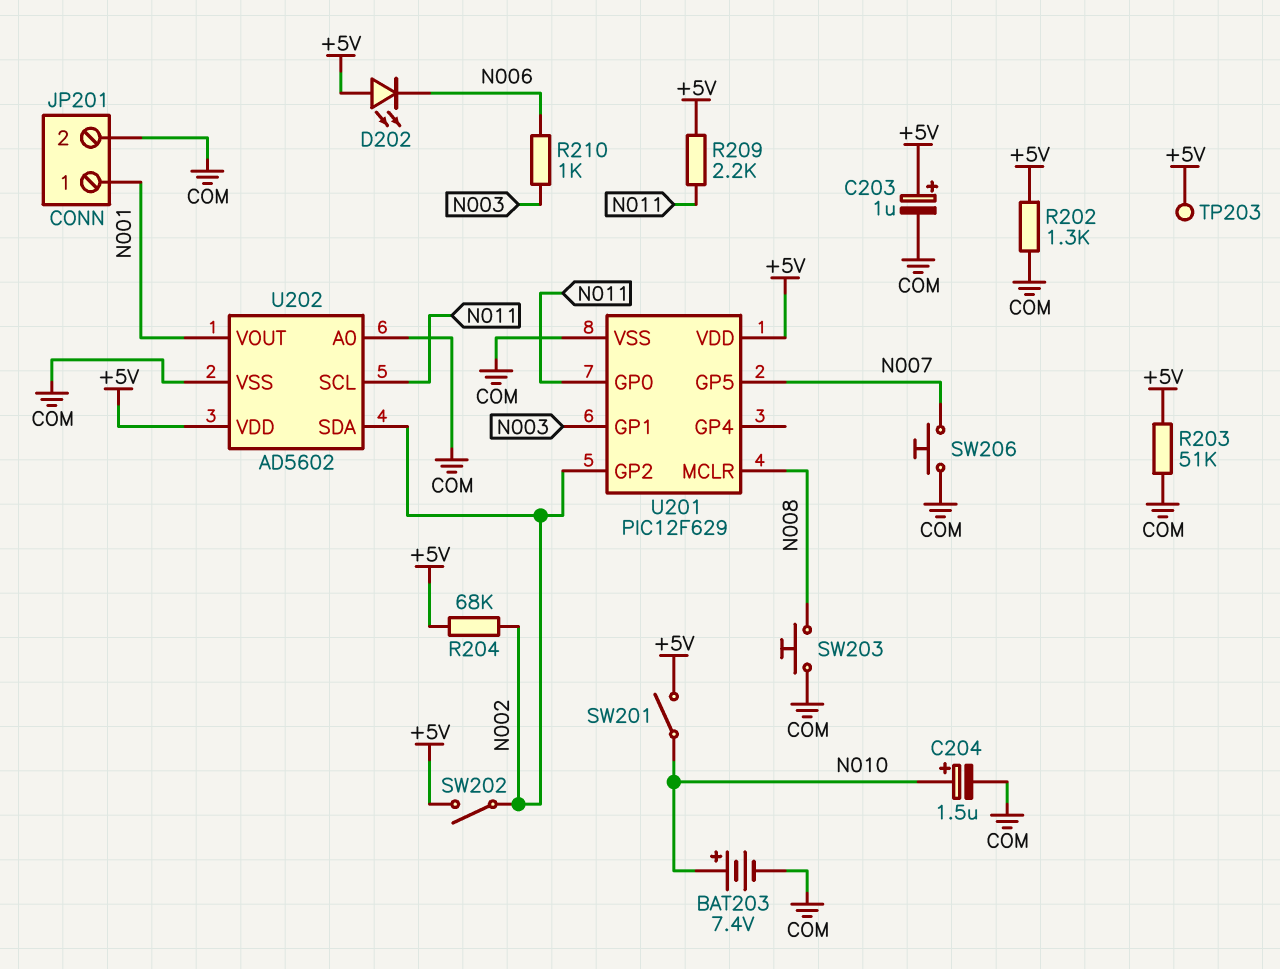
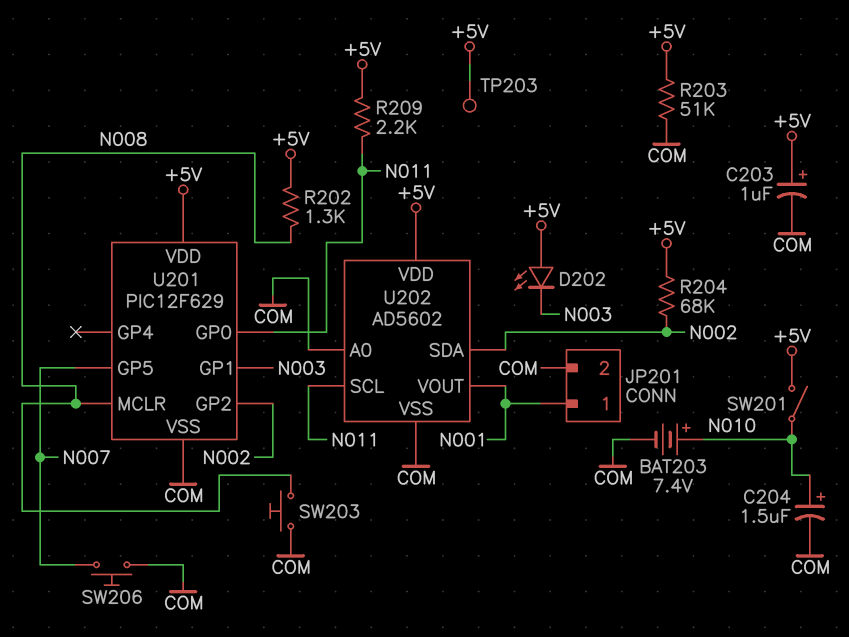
D202: LED (A +5V, K N006) -> LED (A +5V, K N003)
R202: 1.3k (+5V, COM) -> 1.3k (+5V, N008)
R210: 1k (N003, N006) -> none
SW202: switch (+5V, N002) -> none

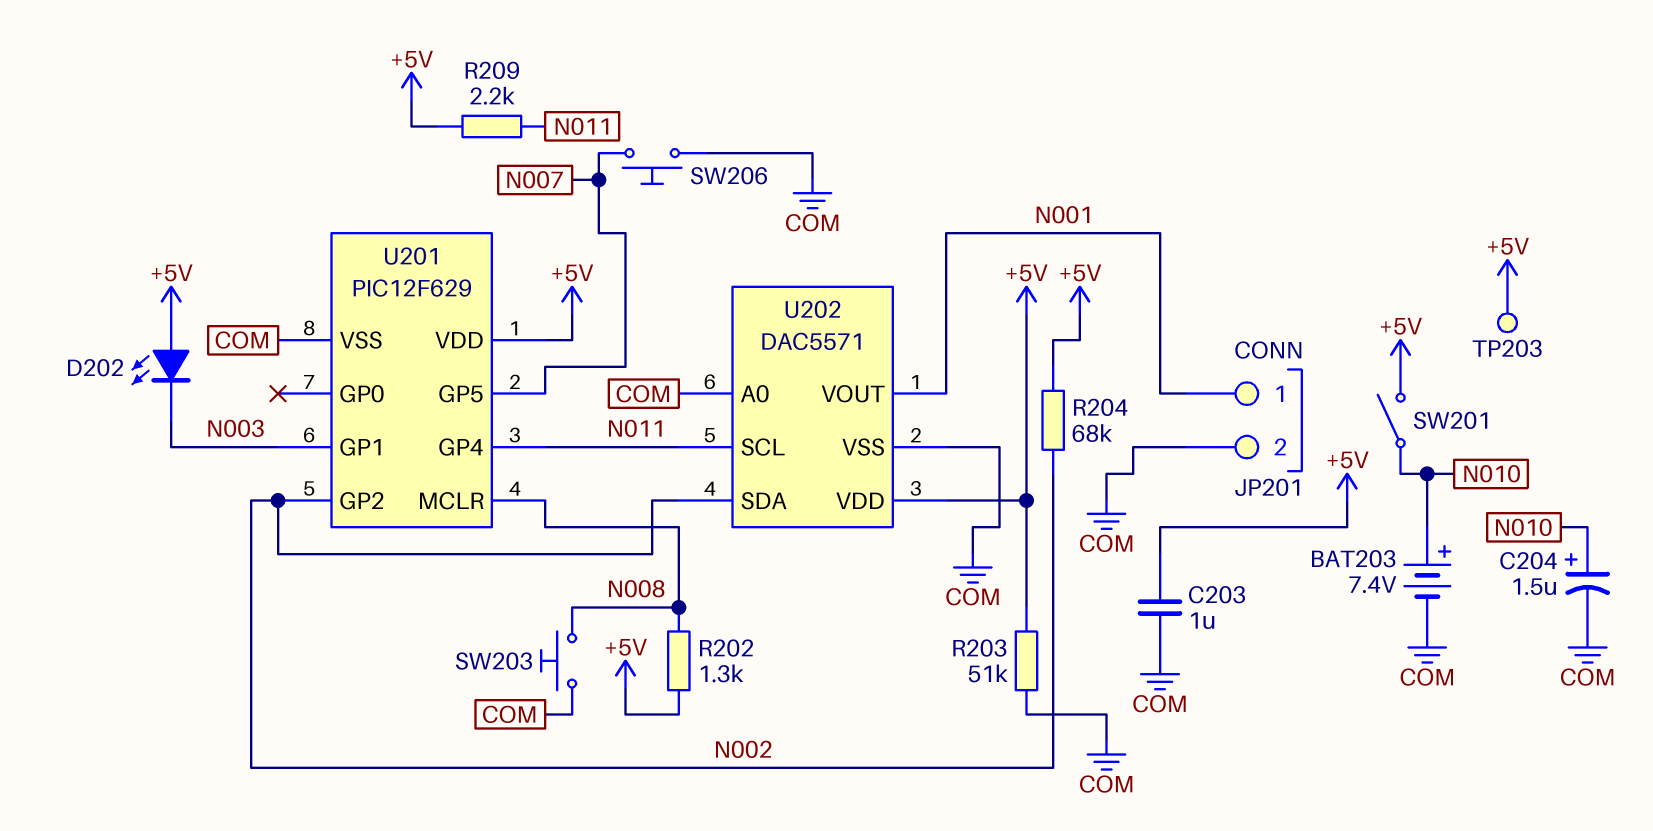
C203: 1uF (plus +5V, minus COM) -> 1uF (+5V, COM)
U201 pin GP0: N011 -> none
U201 pin GP4: none -> N011
U202: AD5602 -> DAC5571

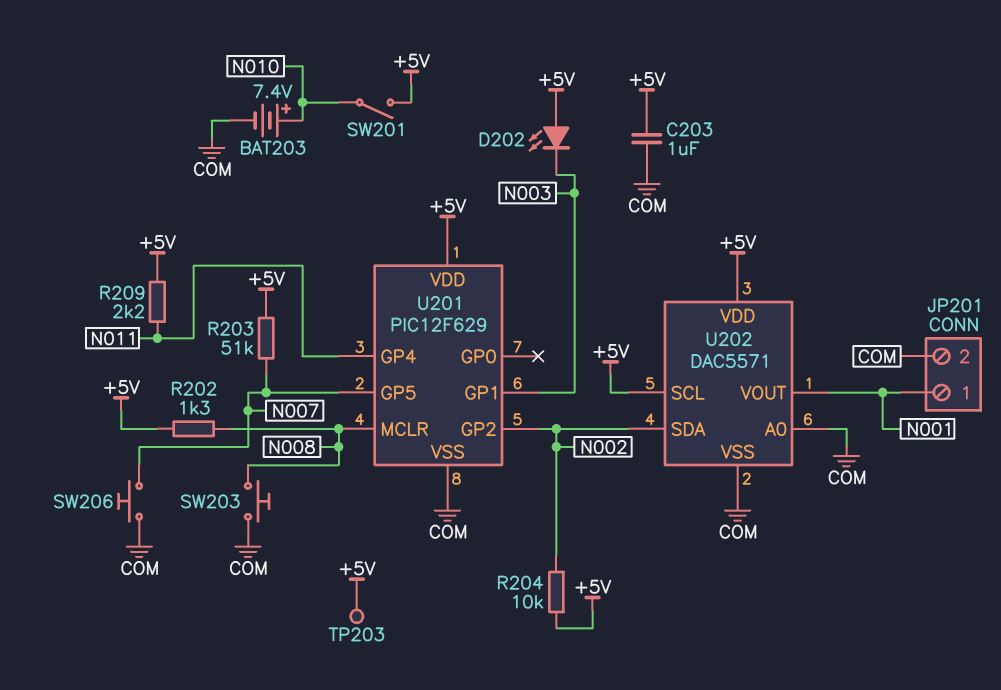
C204: 1.5uF (plus N010, minus COM) -> none
R203: 51k (+5V, COM) -> 51k (+5V, N007)
R204: 68k (+5V, N002) -> 10k (+5V, N002)
U202 pin SCL: N011 -> +5V

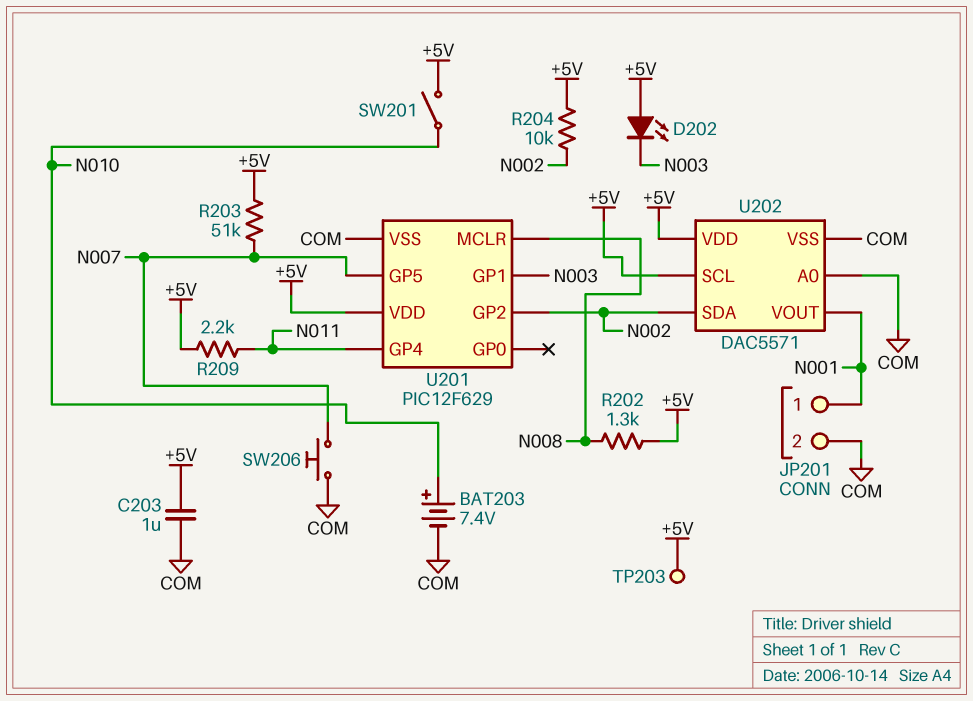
SW203: button (COM, N008) -> none

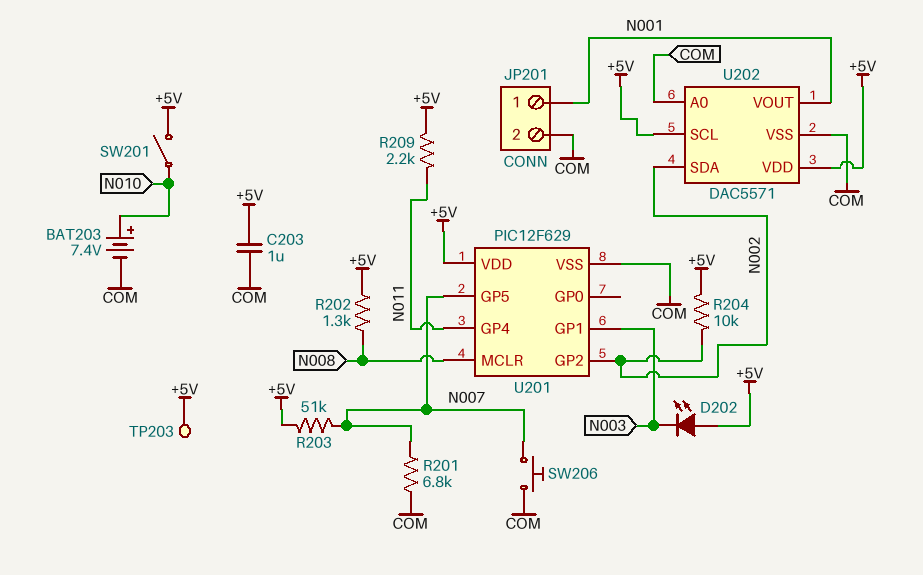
R201: none -> 6.8k (COM, N007)

